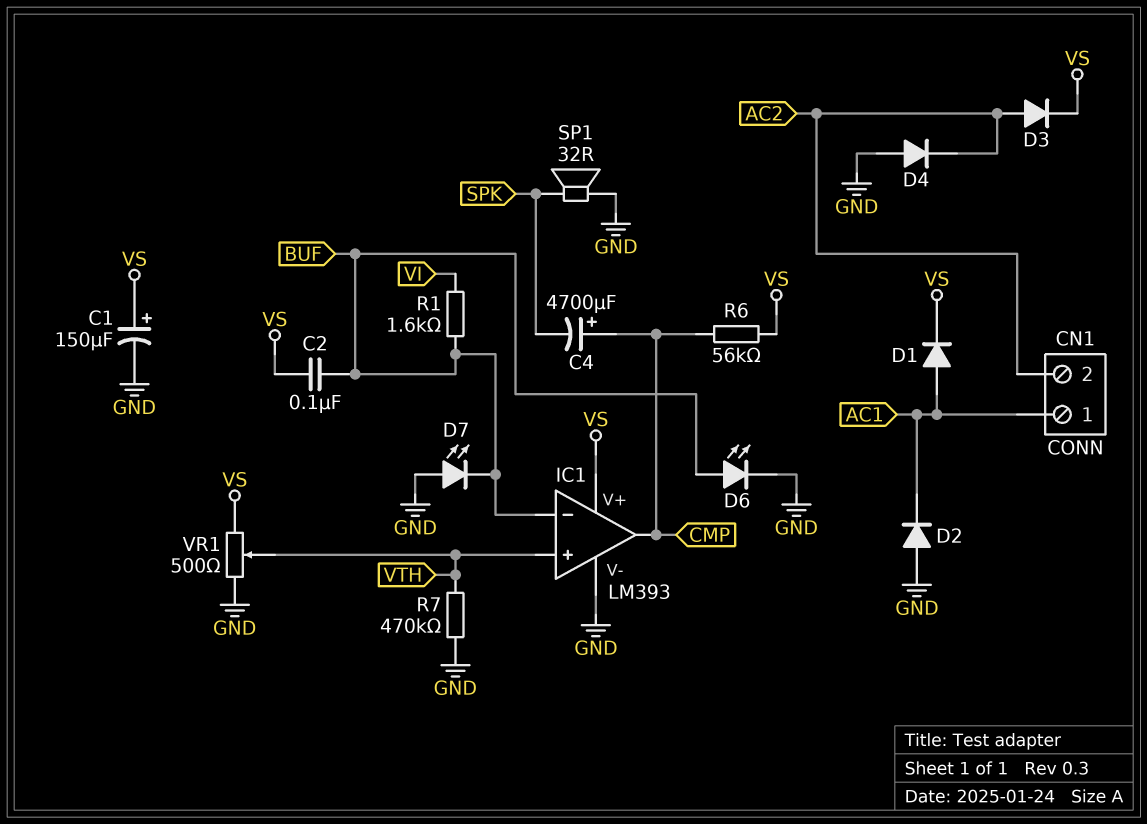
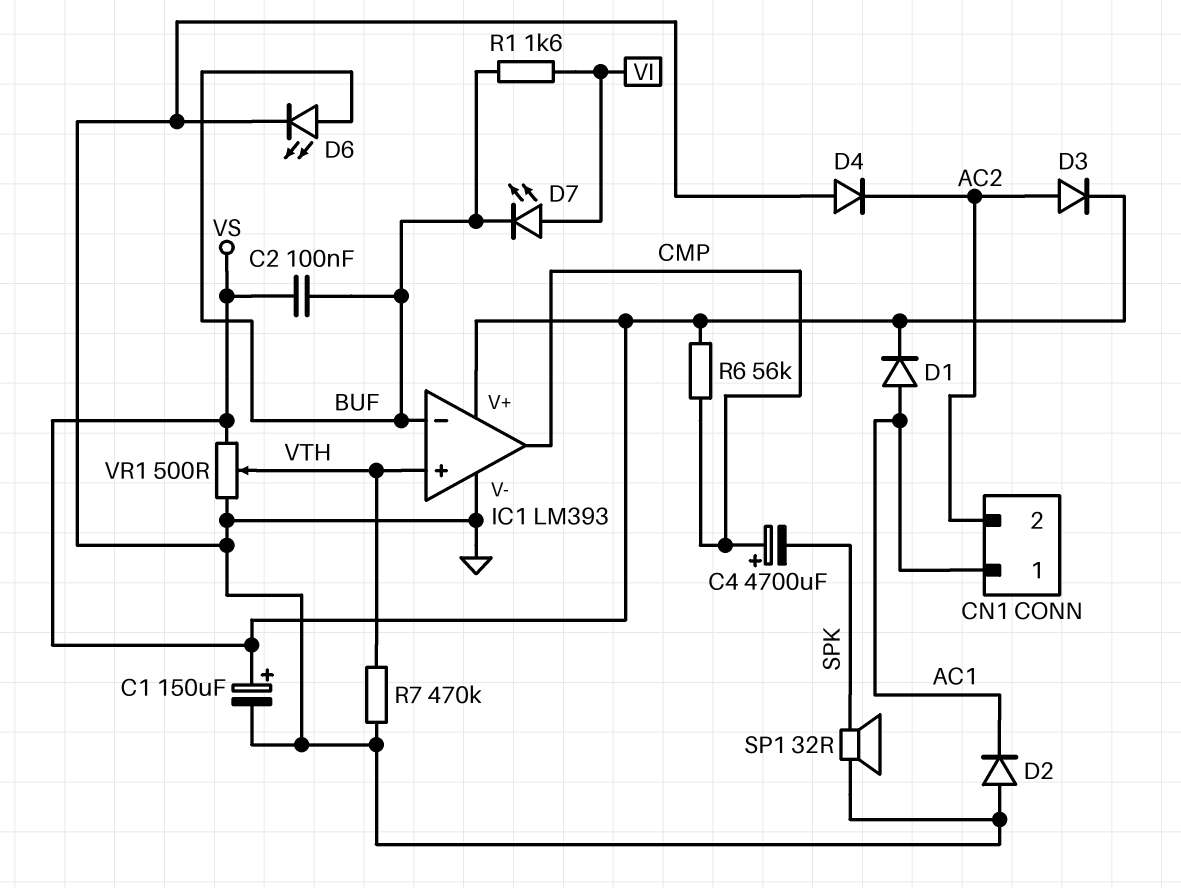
D7: LED (A GND, K BUF) -> LED (A VI, K BUF)

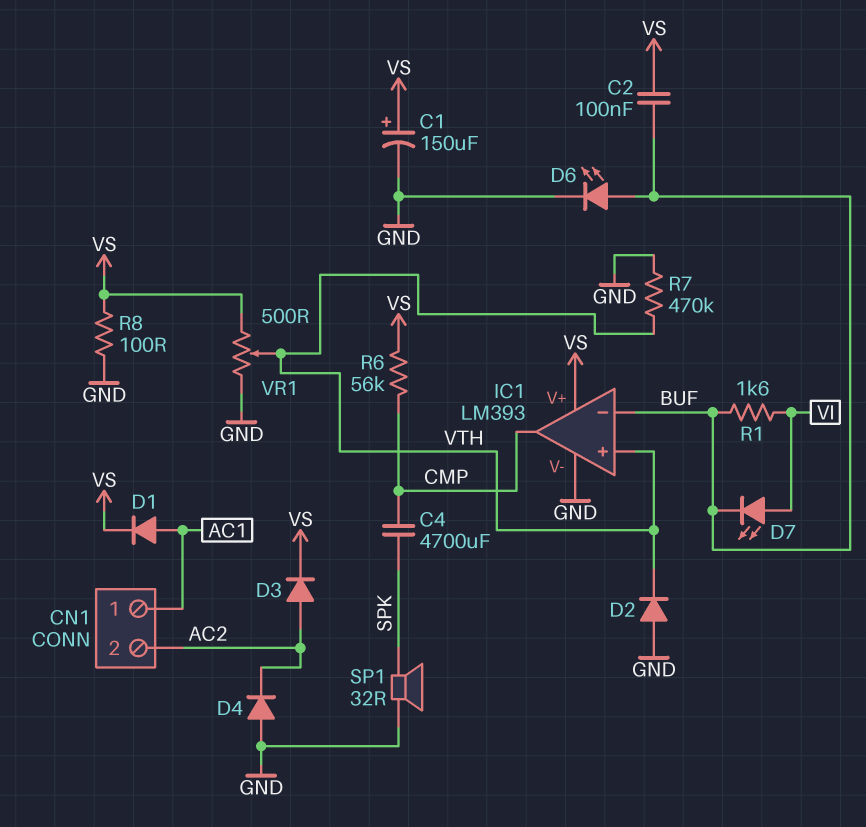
C4: 4700uF (plus CMP, minus SPK) -> 4700uF (CMP, SPK)
D2: diode (A GND, K AC1) -> diode (A GND, K VTH)
R8: none -> 100 (GND, VS)

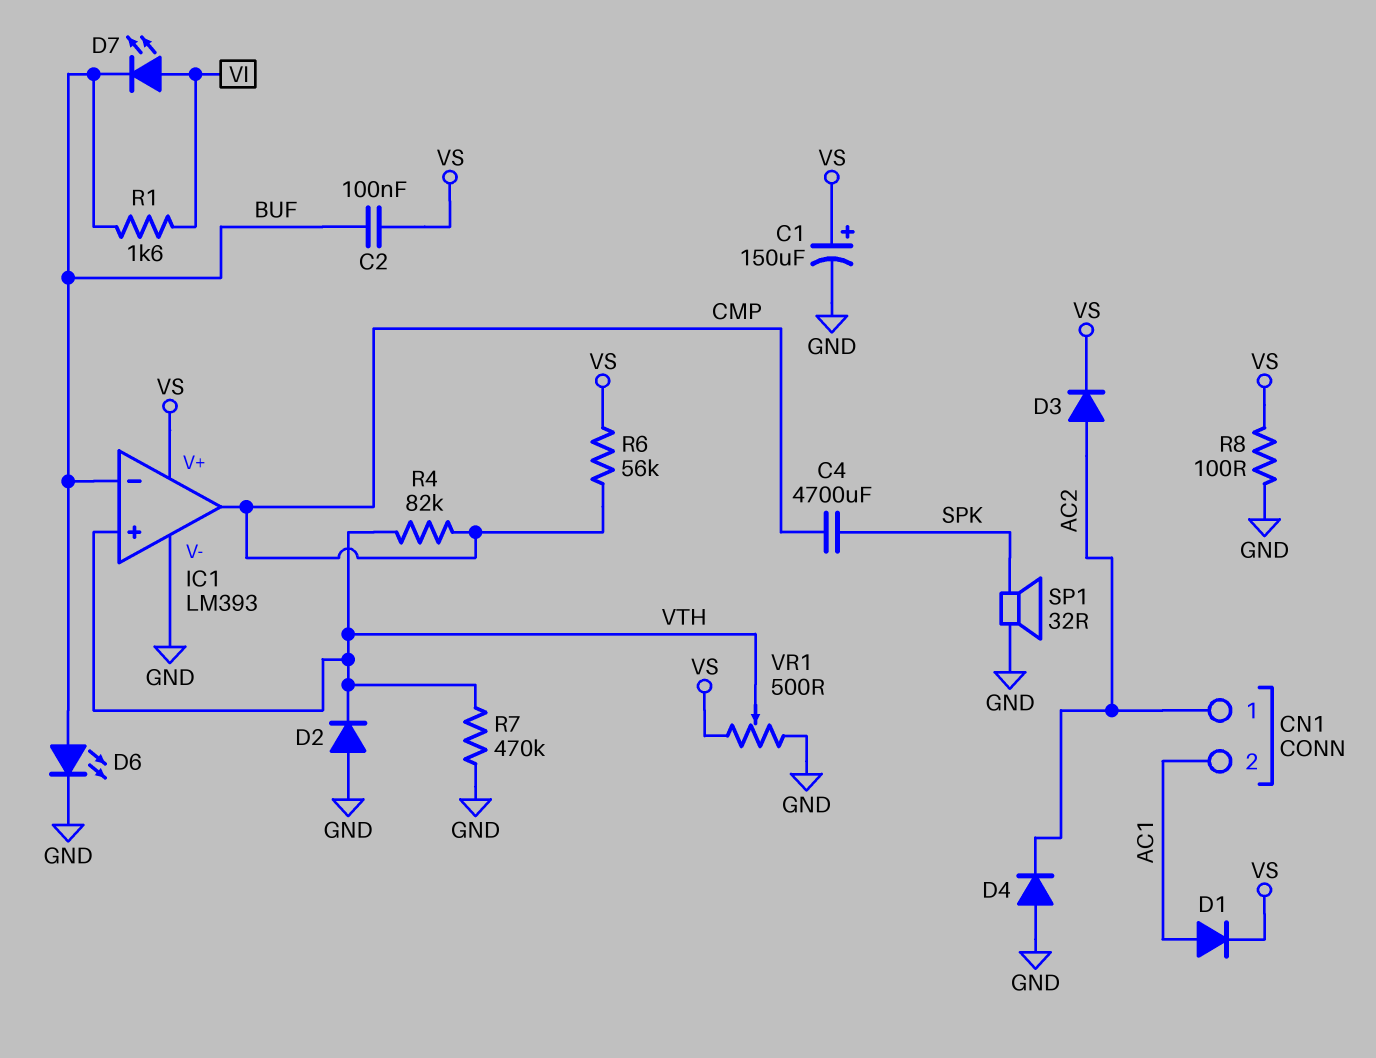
CN1 pin 1: AC1 -> AC2
CN1 pin 2: AC2 -> AC1
R4: none -> 82k (CMP, VTH)

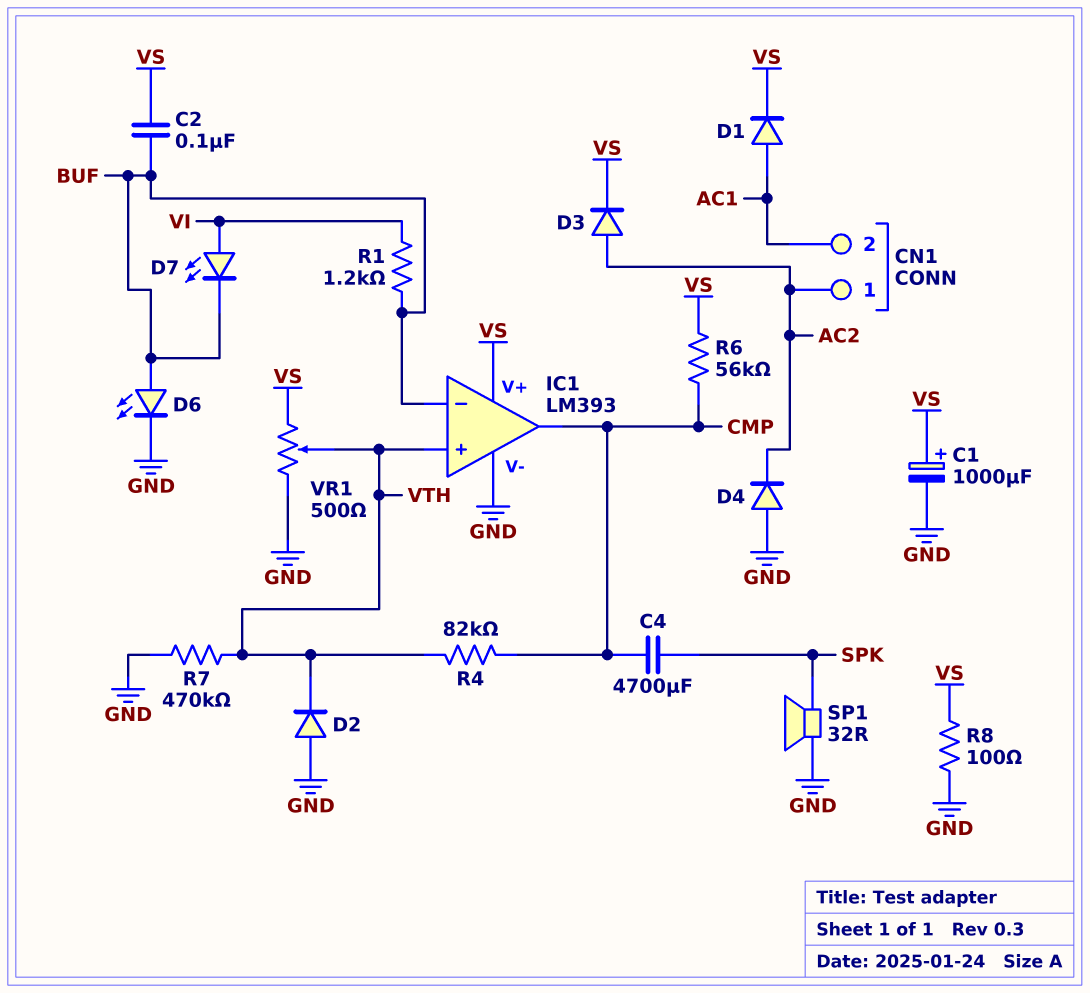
C1: 150uF (plus VS, minus GND) -> 1000uF (plus VS, minus GND)
R1: 1.6k (BUF, VI) -> 1.2k (BUF, VI)

